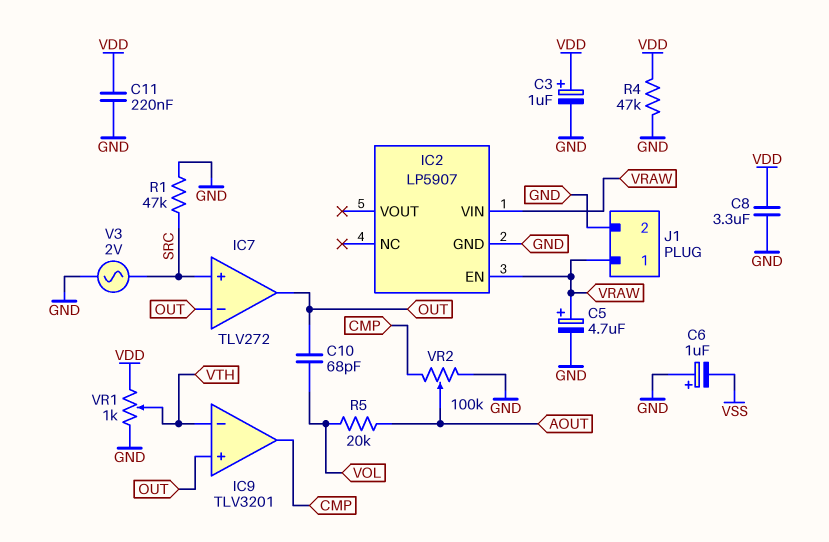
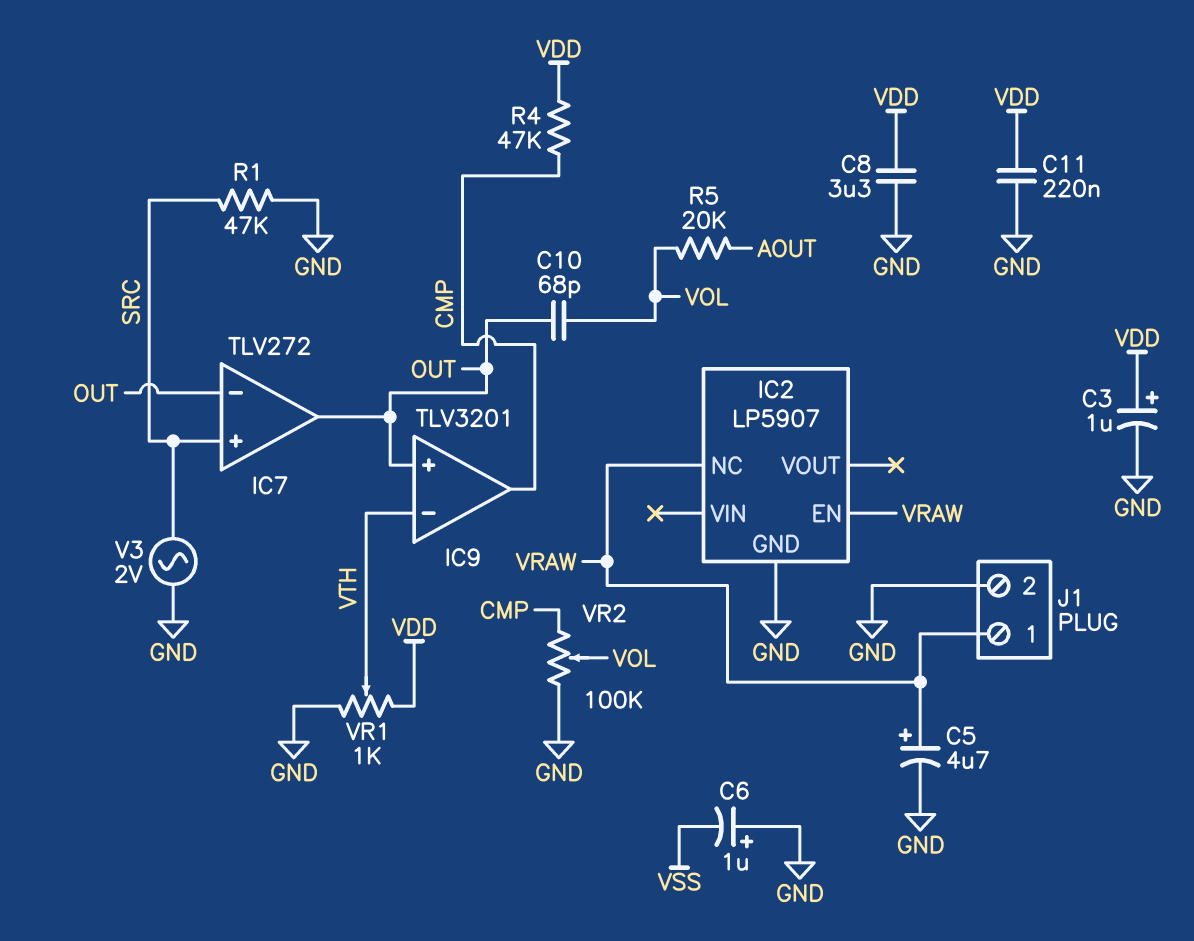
IC2 pin NC: none -> VRAW
IC2 pin VIN: VRAW -> none
R4: 47k (GND, VDD) -> 47k (CMP, VDD)
VR2: 100k (CMP, GND, wiper AOUT) -> 100k (CMP, GND, wiper VOL)

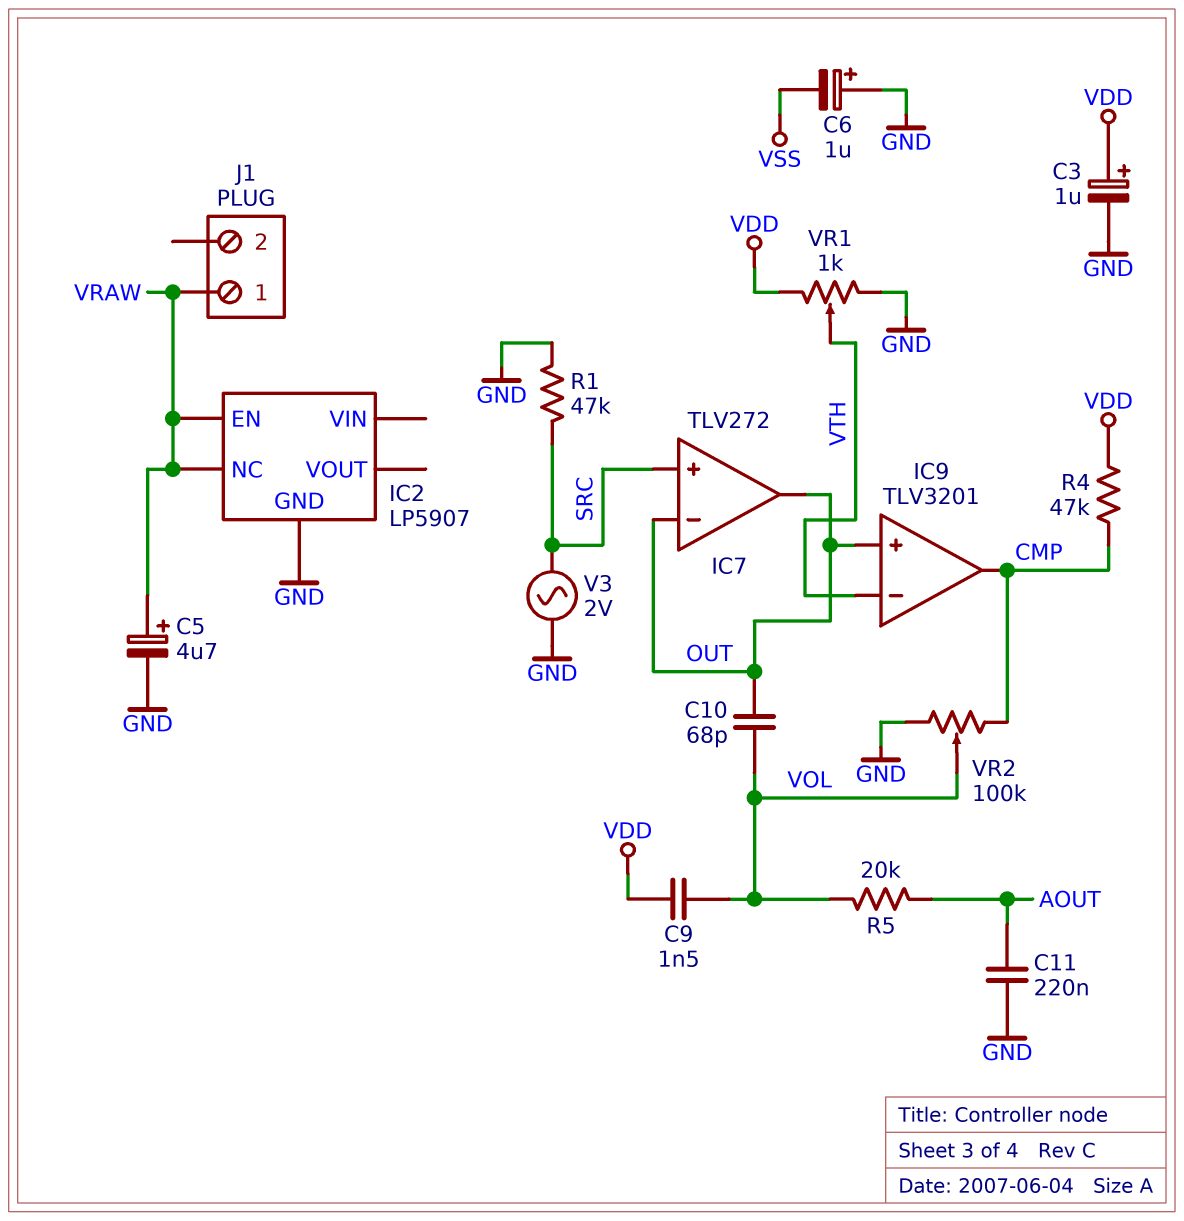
C8: 3.3uF (GND, VDD) -> none
C9: none -> 1.5nF (VDD, VOL)
C11: 220nF (GND, VDD) -> 220nF (AOUT, GND)
J1 pin 2: GND -> none

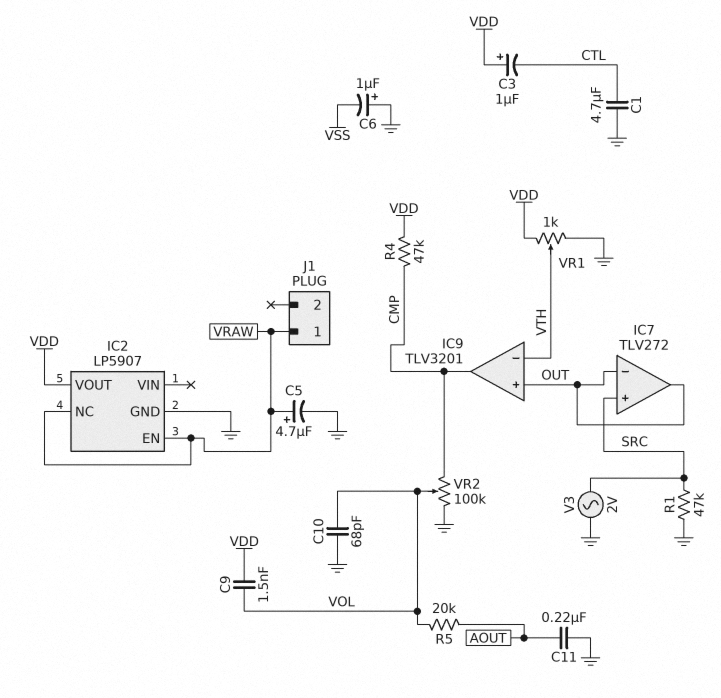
C1: none -> 4.7uF (CTL, GND)
C3: 1uF (plus VDD, minus GND) -> 1uF (plus VDD, minus CTL)
C10: 68pF (OUT, VOL) -> 68pF (GND, VOL)
IC2 pin VOUT: none -> VDD

